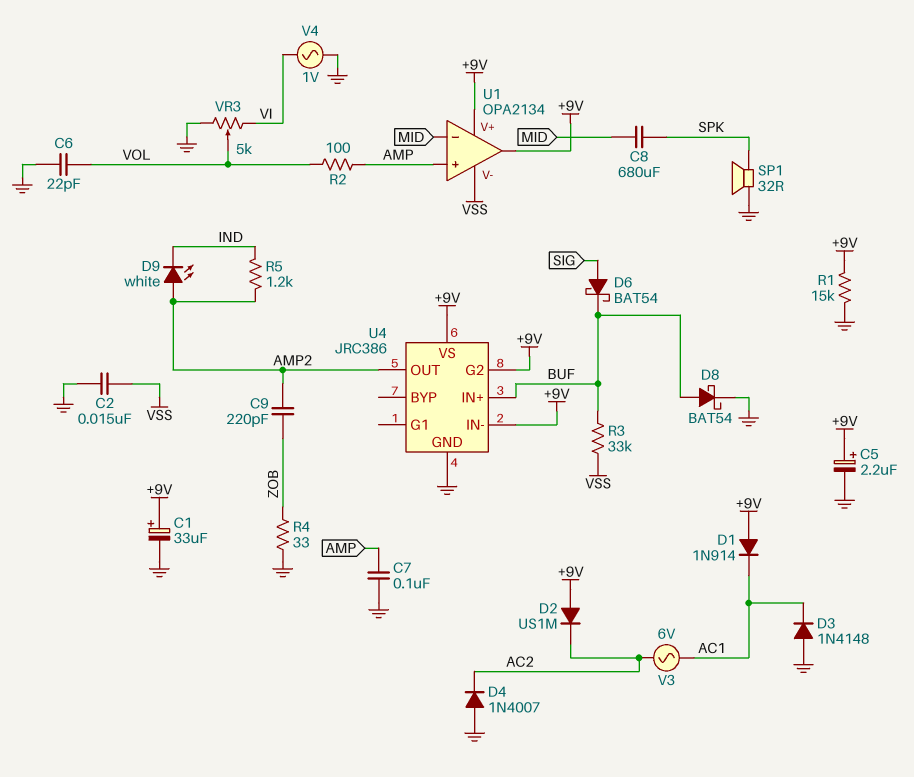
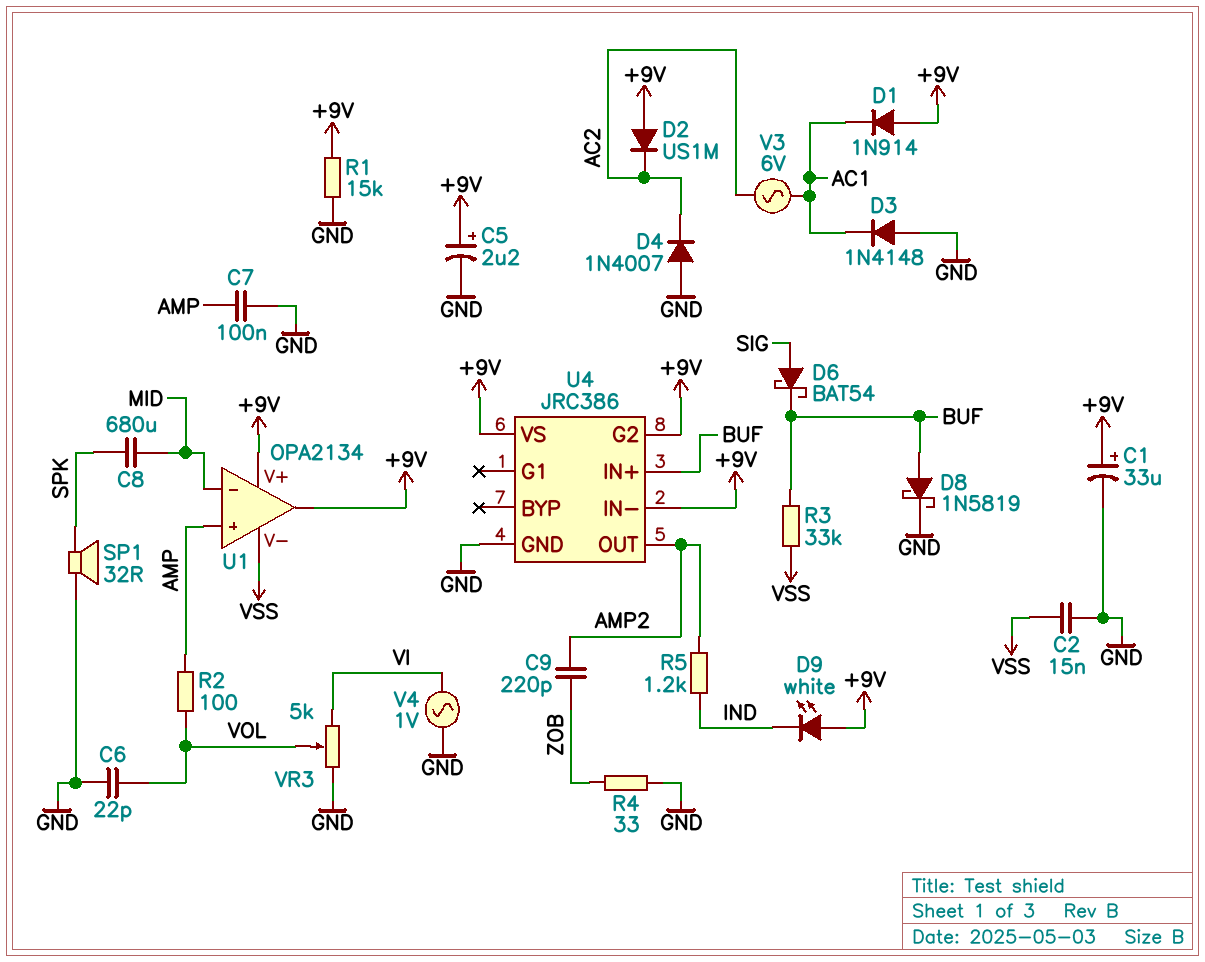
D8: schottky BAT54 (A BUF, K GND) -> schottky 1N5819 (A BUF, K GND)
D9: LED white (A AMP2, K IND) -> LED white (A +9V, K IND)

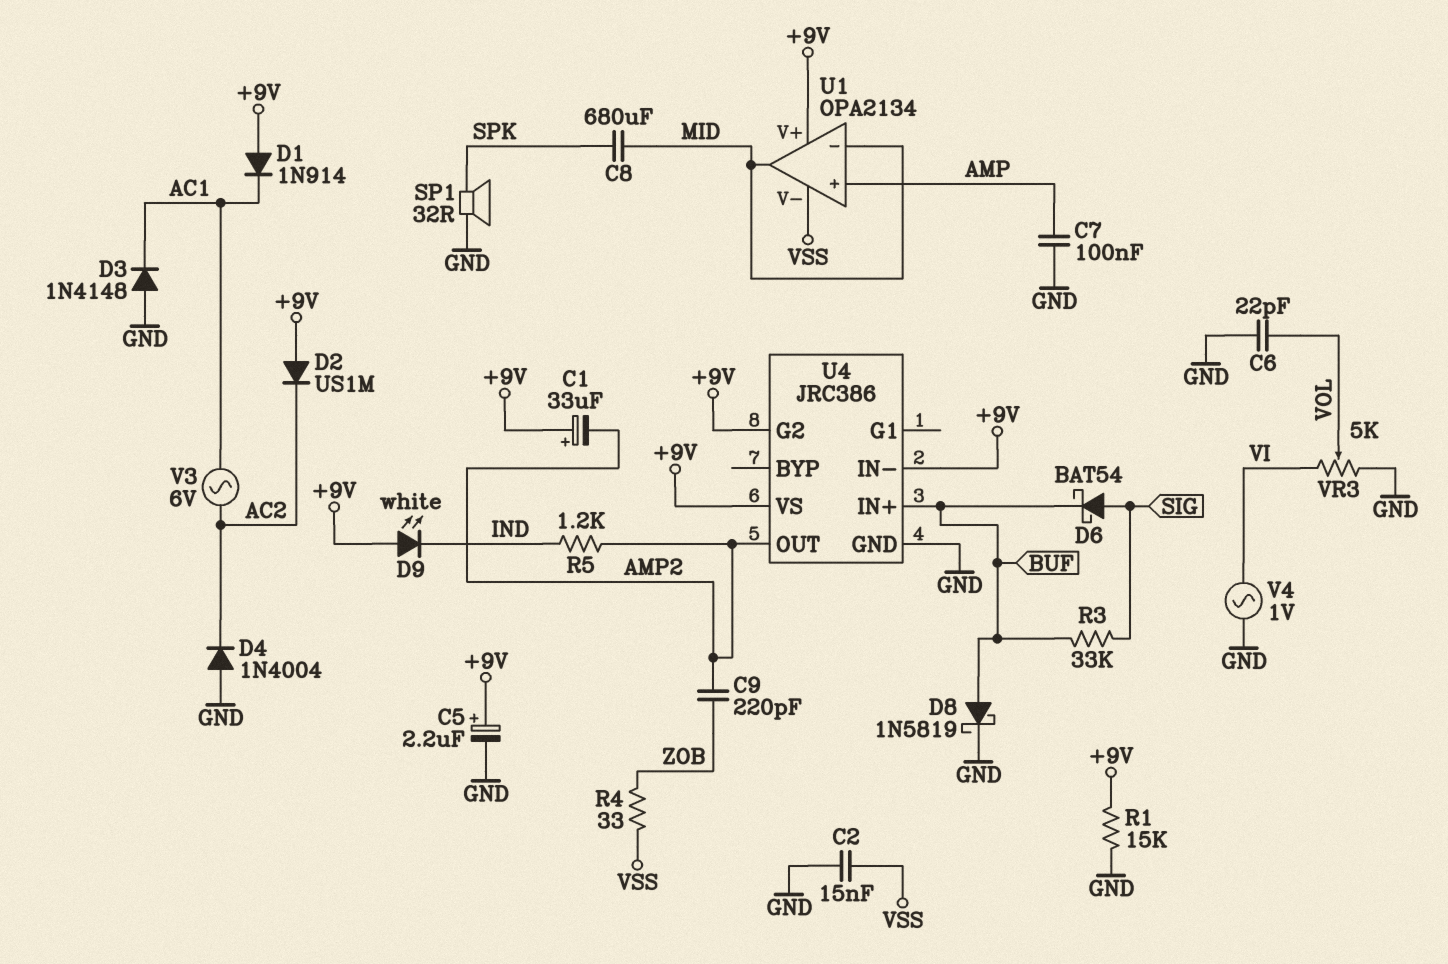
C1: 33uF (plus +9V, minus GND) -> 33uF (plus +9V, minus AMP2)
D4: diode 1N4007 (A GND, K AC2) -> diode 1N4004 (A GND, K AC2)
R2: 100 (AMP, VOL) -> none
R3: 33k (BUF, VSS) -> 33k (BUF, SIG)
R4: 33 (GND, ZOB) -> 33 (VSS, ZOB)
U1 pin out: +9V -> MID

